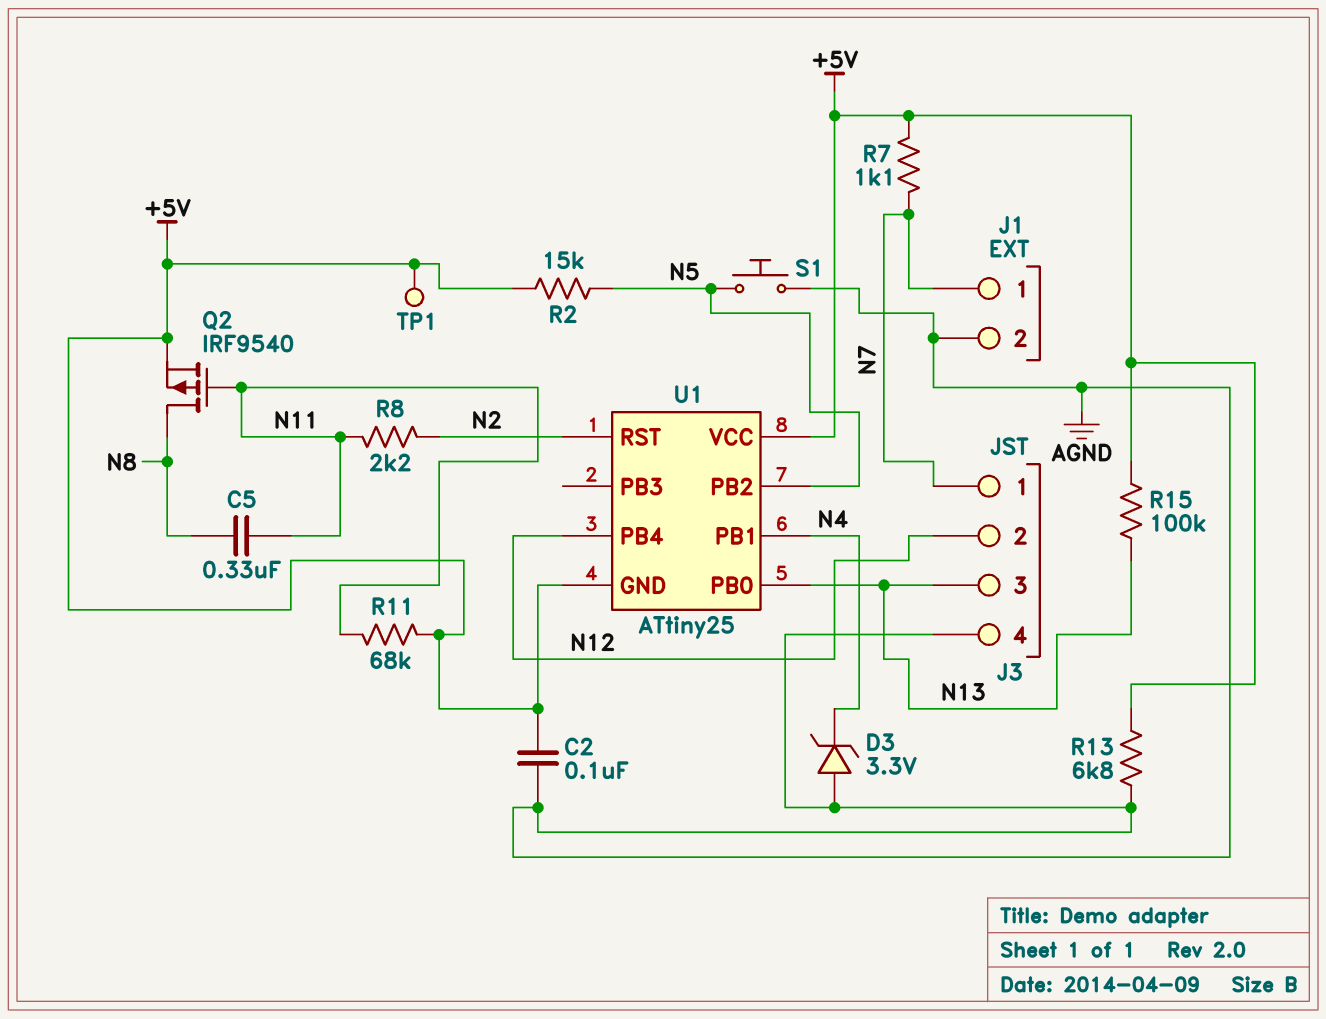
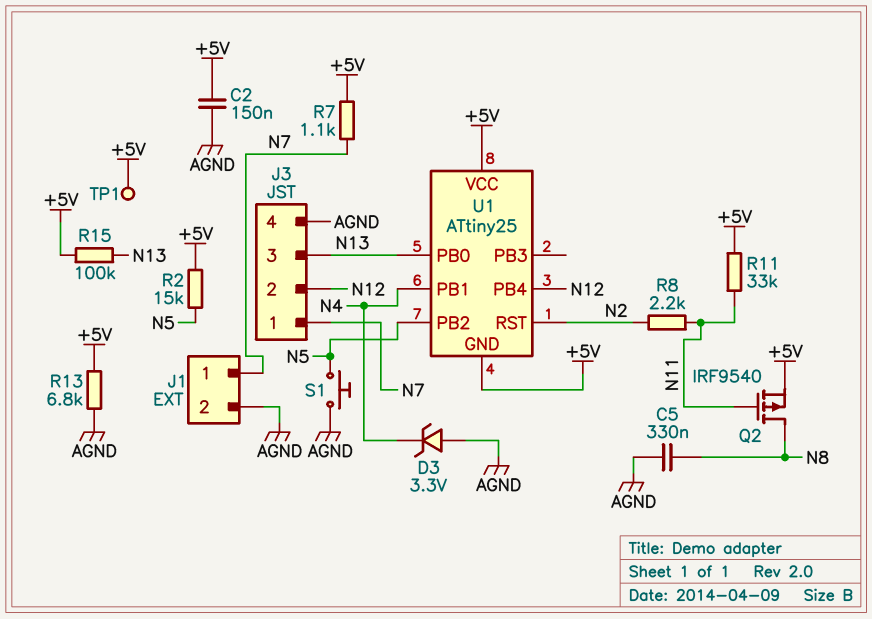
C2: 100nF (+5V, AGND) -> 150nF (+5V, AGND)
C5: 330nF (N8, N11) -> 330nF (AGND, N8)
R11: 68k (+5V, N11) -> 33k (+5V, N11)

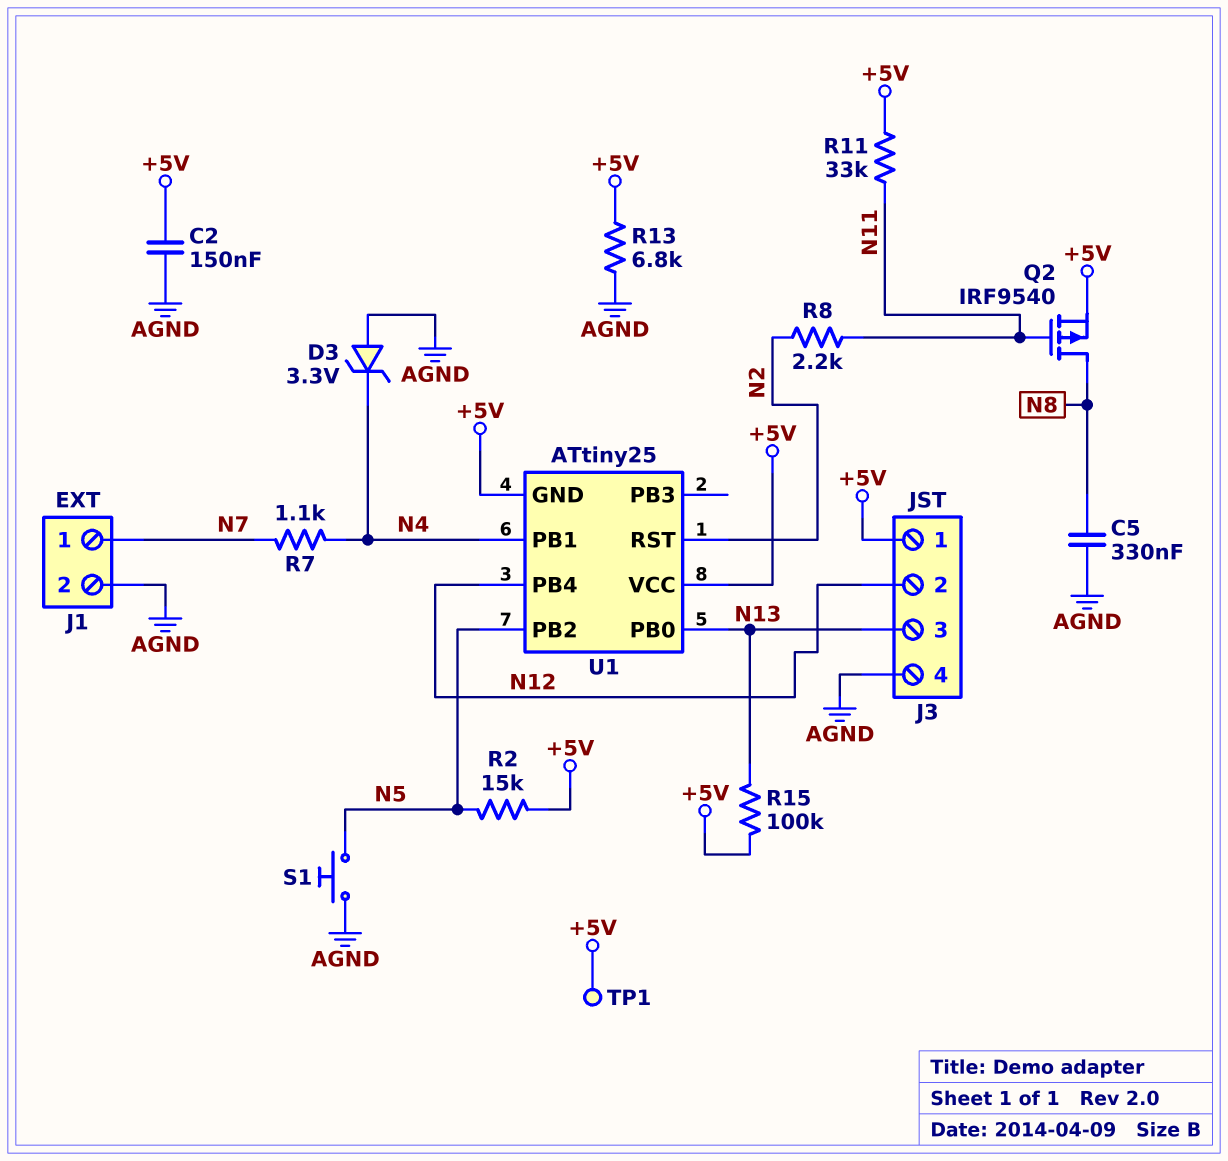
J3 pin 1: N7 -> +5V
R7: 1.1k (+5V, N7) -> 1.1k (N4, N7)

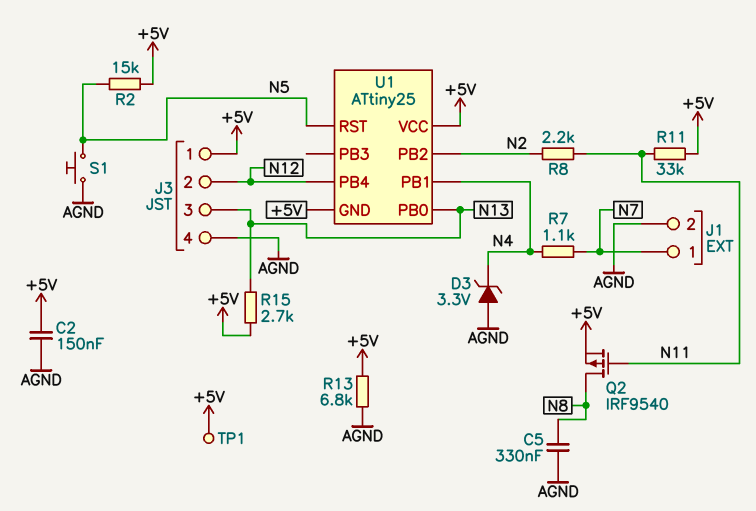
R15: 100k (+5V, N13) -> 2.7k (+5V, N13)
U1 pin PB2: N5 -> N2
U1 pin RST: N2 -> N5

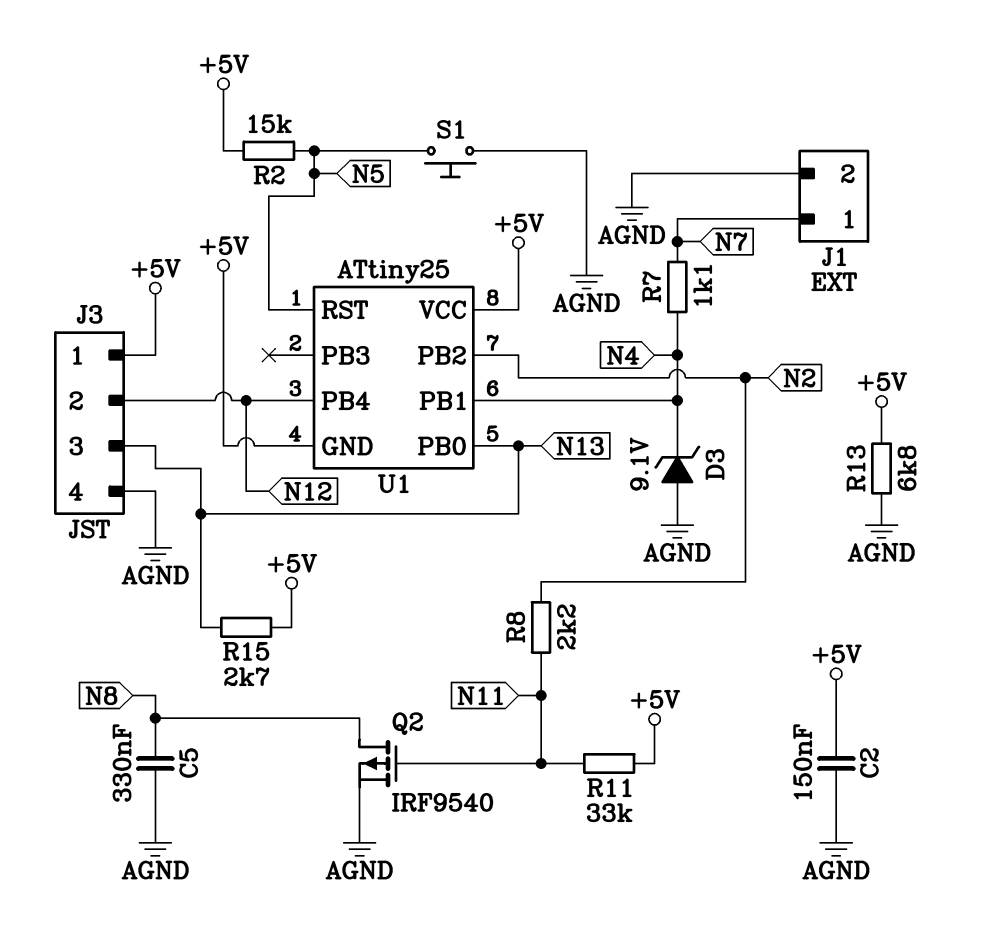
D3: zener 3.3V (A AGND, K N4) -> zener 9.1V (A AGND, K N4)
Q2: PMOS IRF9540 (G N11, D N8, S +5V) -> PMOS IRF9540 (G N11, D N8, S AGND)
TP1: test point (+5V) -> none

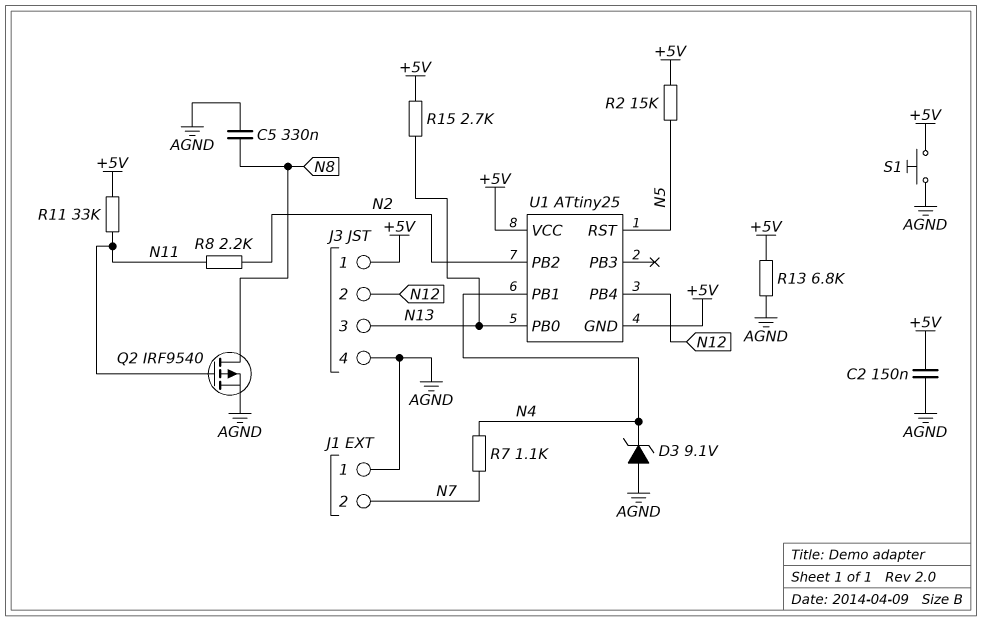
J1 pin 1: N7 -> AGND
J1 pin 2: AGND -> N7
S1: button (AGND, N5) -> button (+5V, AGND)

